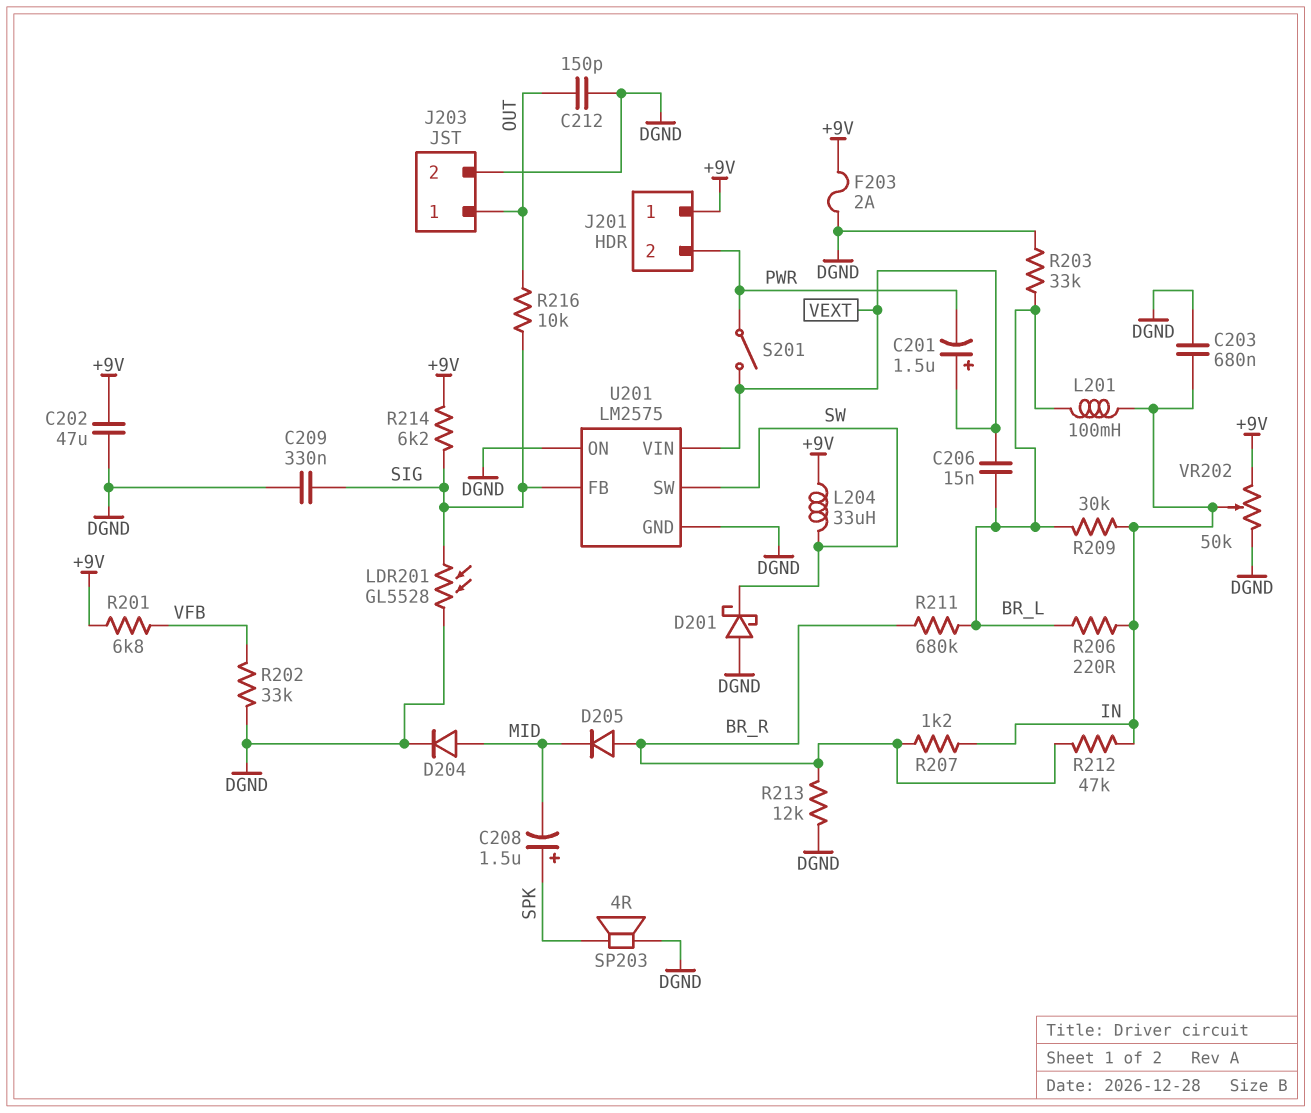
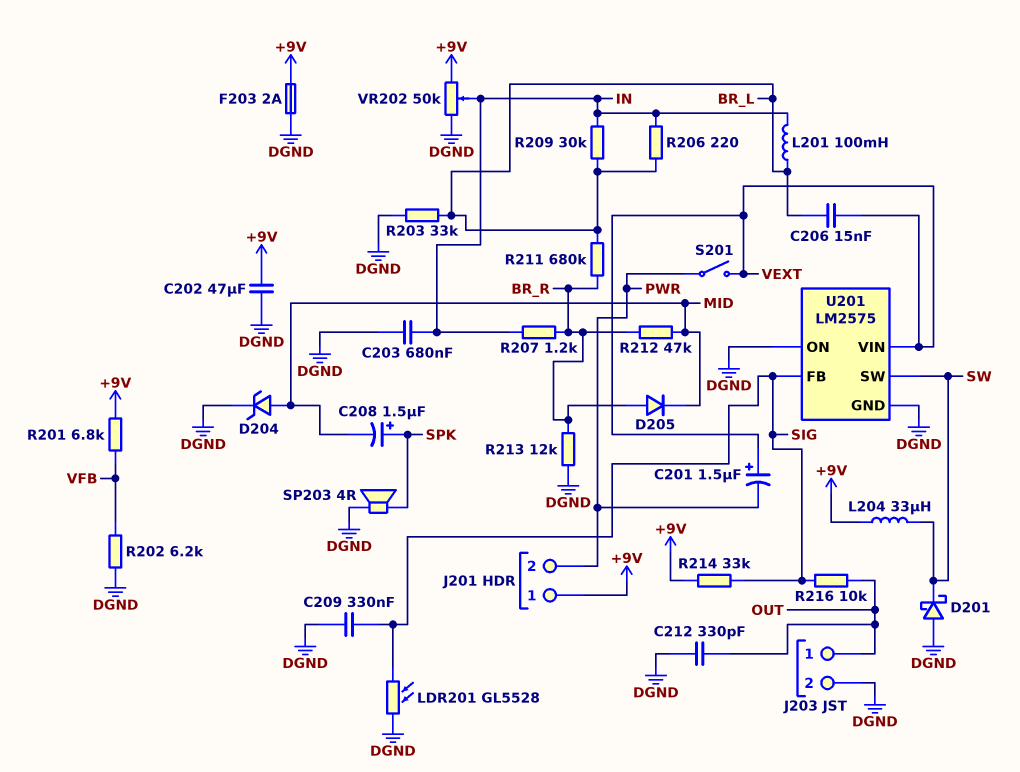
C212: 150pF (DGND, OUT) -> 330pF (DGND, OUT)
D204: diode (A MID, K DGND) -> zener (A MID, K DGND)
R202: 33k (DGND, VFB) -> 6.2k (DGND, VFB)
R212: 47k (BR_R, IN) -> 47k (BR_R, MID)
R214: 6.2k (+9V, SIG) -> 33k (+9V, SIG)

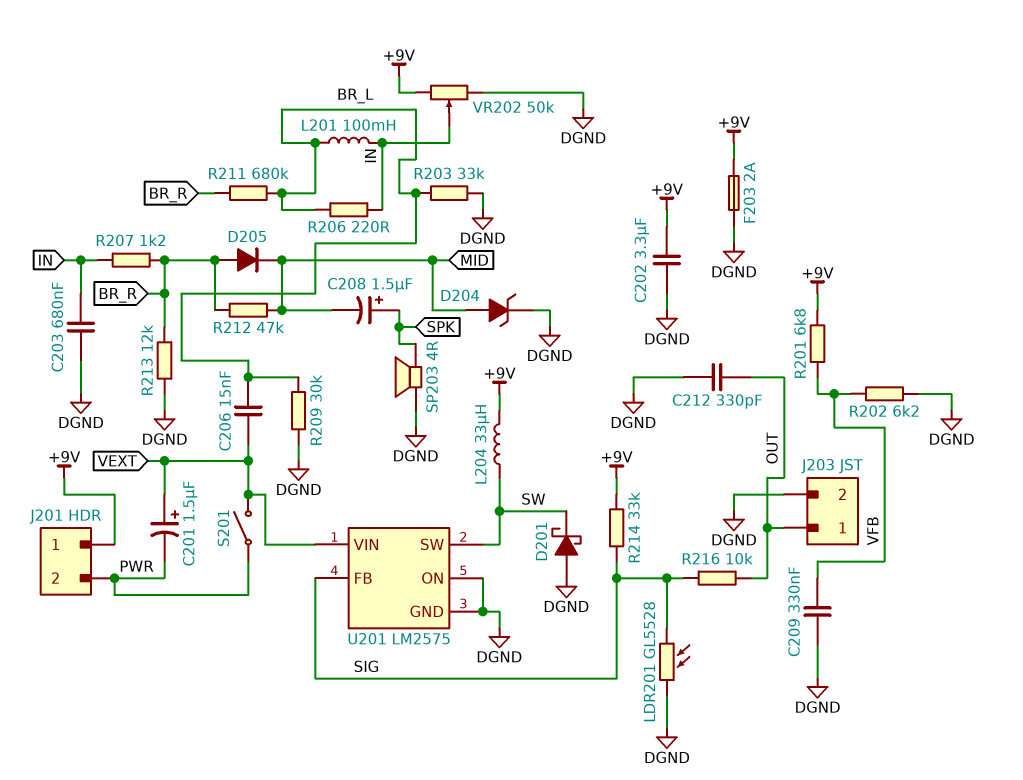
C202: 47uF (+9V, DGND) -> 3.3uF (+9V, DGND)
C209: 330nF (DGND, SIG) -> 330nF (DGND, VFB)
R209: 30k (BR_L, IN) -> 30k (BR_L, DGND)

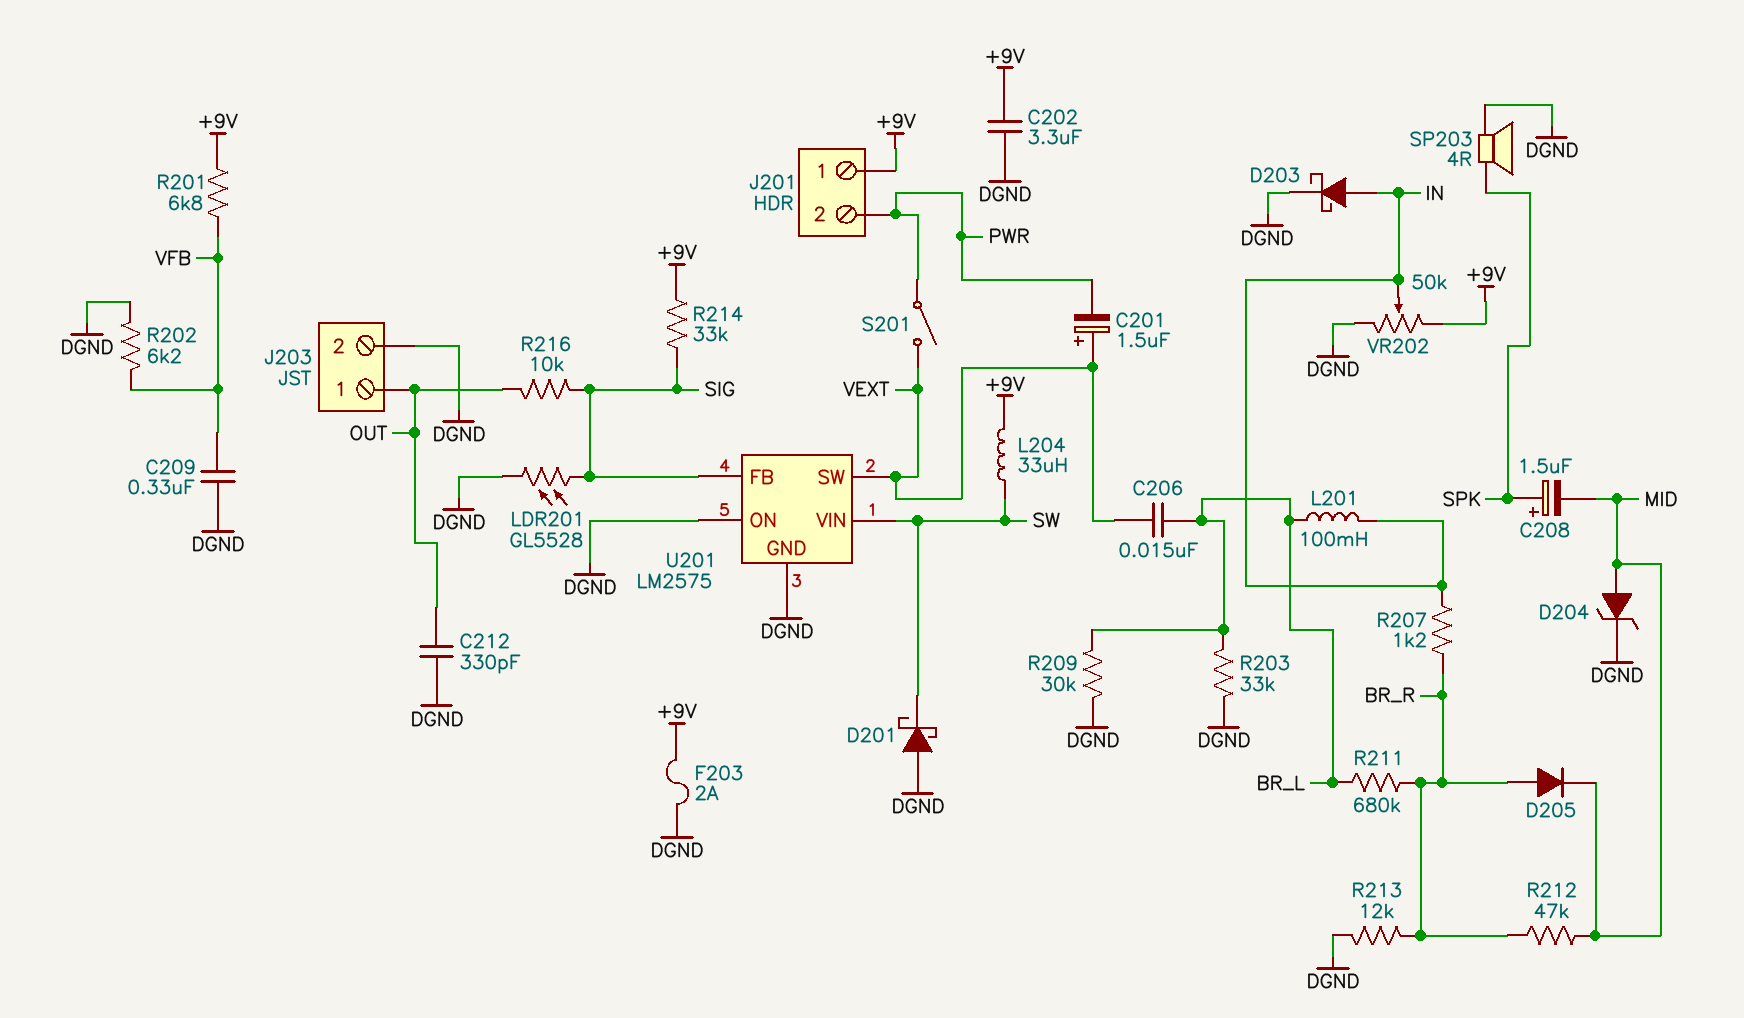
C203: 680nF (DGND, IN) -> none
D203: none -> schottky (A IN, K DGND)
R206: 220 (BR_L, IN) -> none
U201 pin SW: SW -> VEXT
U201 pin VIN: VEXT -> SW

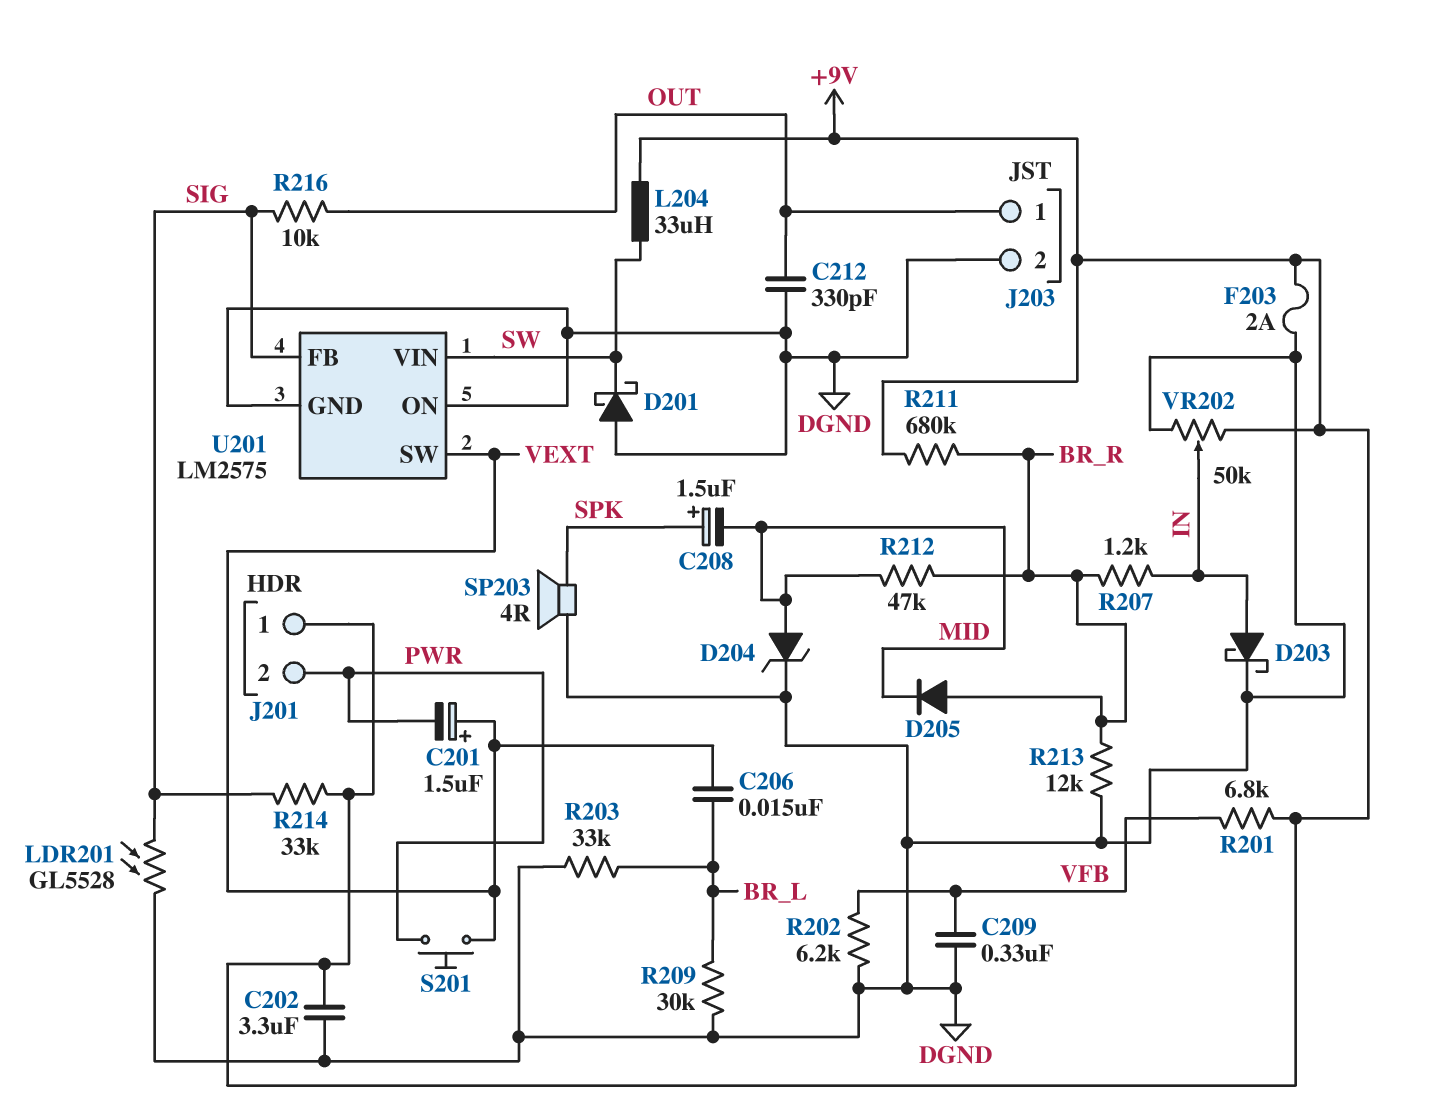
L201: 100mH (BR_L, IN) -> none
R211: 680k (BR_L, BR_R) -> 680k (+9V, BR_R)
S201: switch (PWR, VEXT) -> button (PWR, VEXT)

